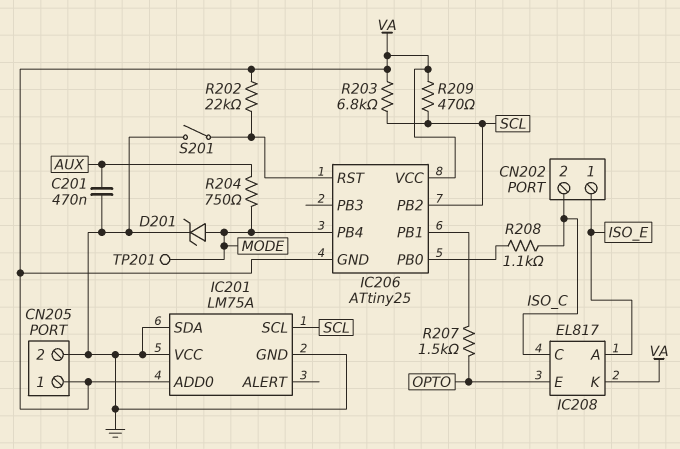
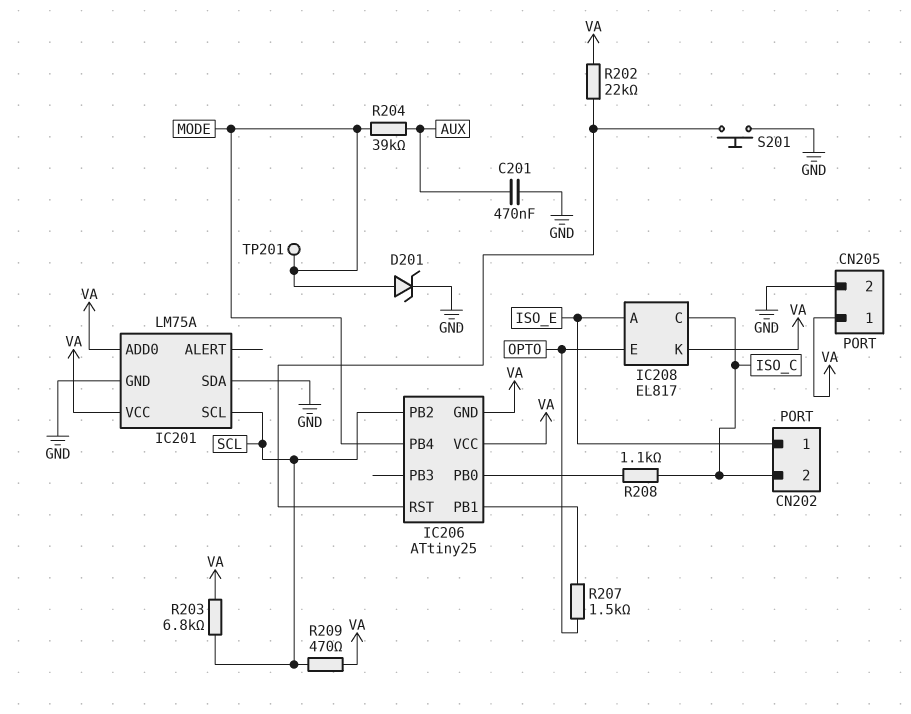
IC201 pin VCC: GND -> VA
R204: 750 (AUX, MODE) -> 39k (AUX, MODE)
S201: switch (GND, IC206/RST) -> button (GND, IC206/RST)

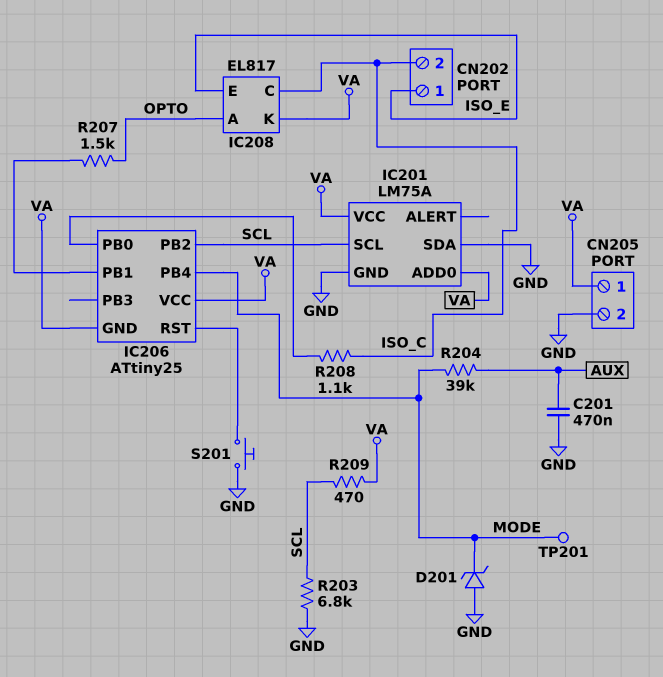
D201: zener (A MODE, K GND) -> zener (A GND, K MODE)
IC208 pin A: ISO_E -> OPTO
IC208 pin E: OPTO -> ISO_E
R202: 22k (IC206/RST, VA) -> none
R203: 6.8k (SCL, VA) -> 6.8k (GND, SCL)

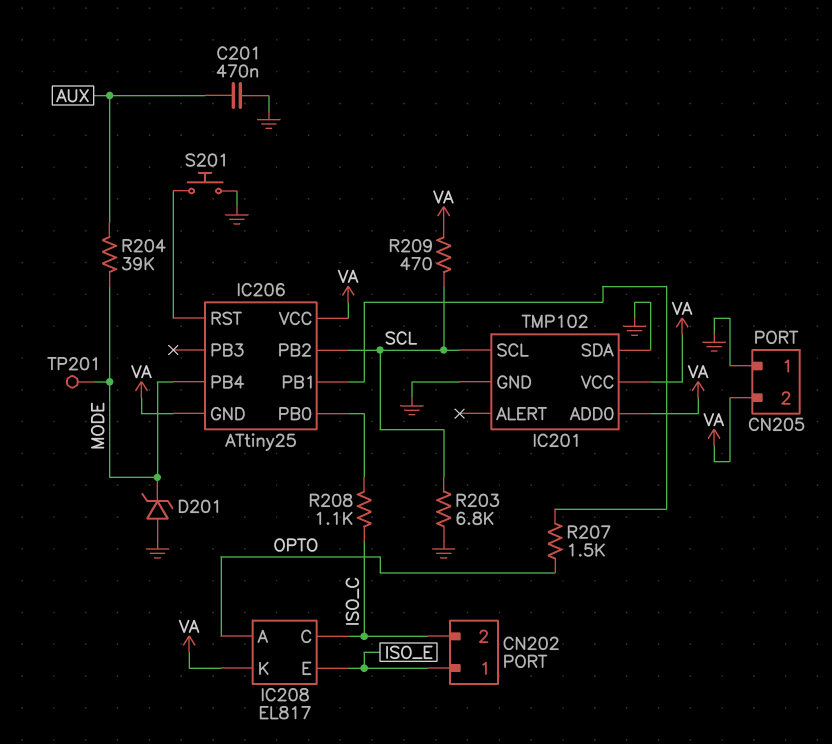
CN205 pin 1: VA -> GND
CN205 pin 2: GND -> VA
IC201: LM75A -> TMP102

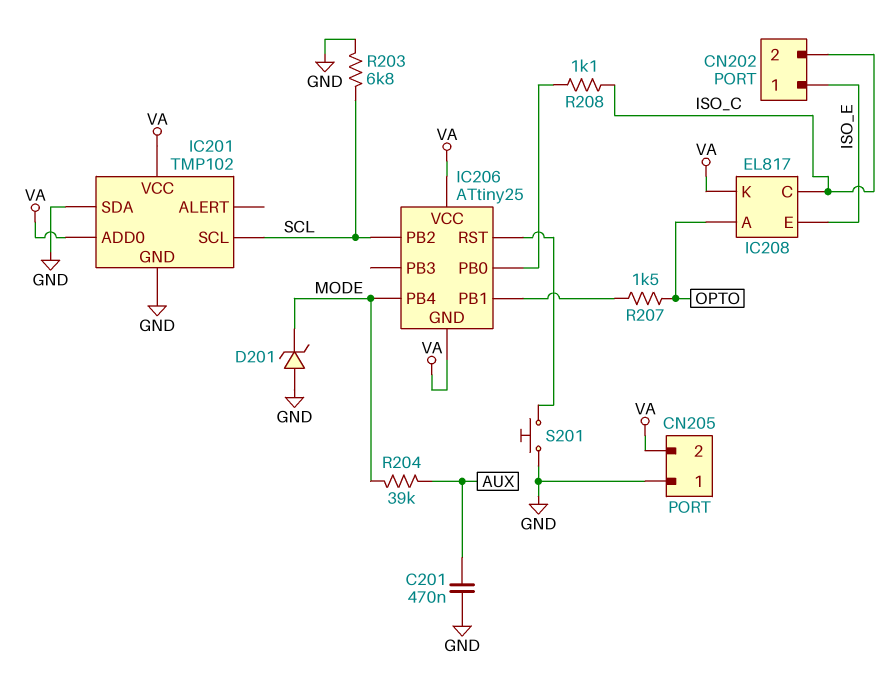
R209: 470 (SCL, VA) -> none
TP201: test point (MODE) -> none

